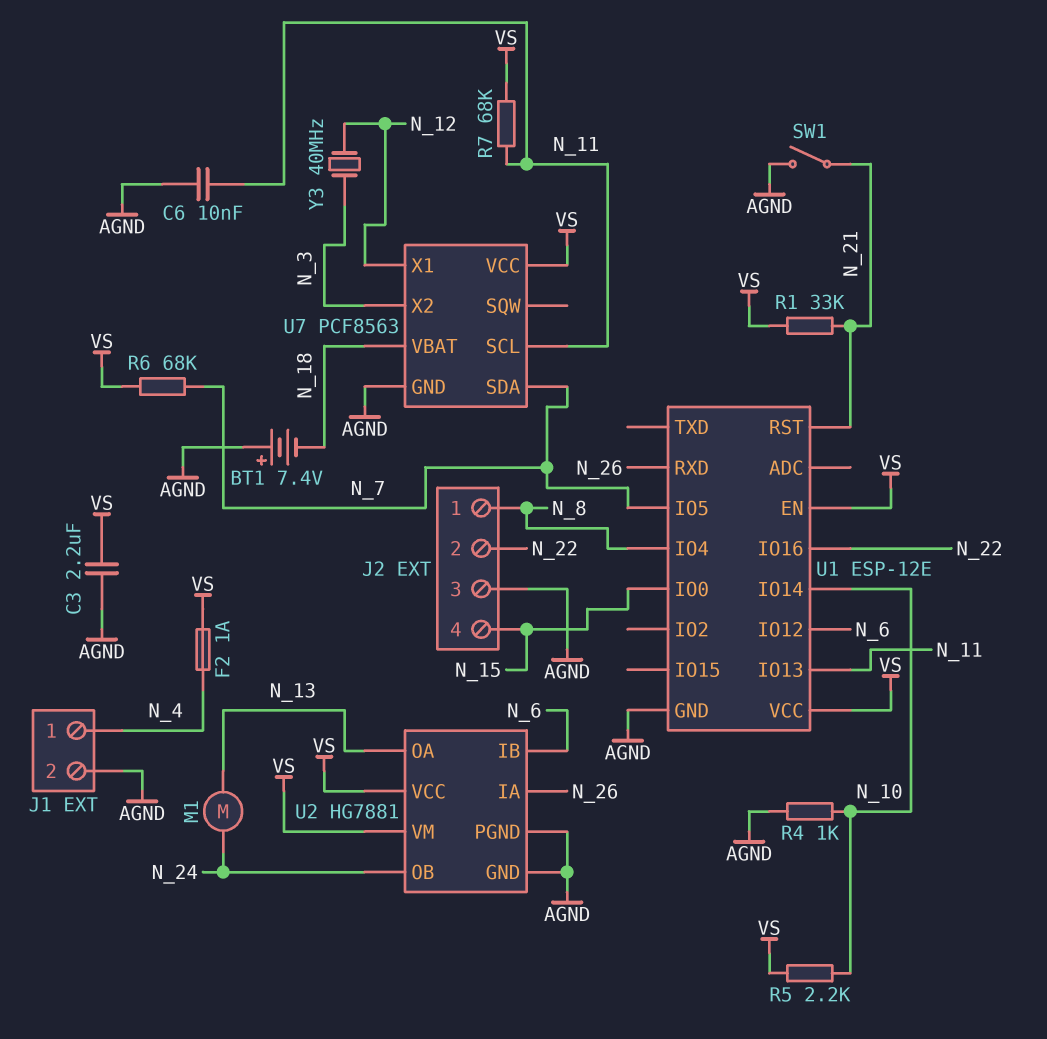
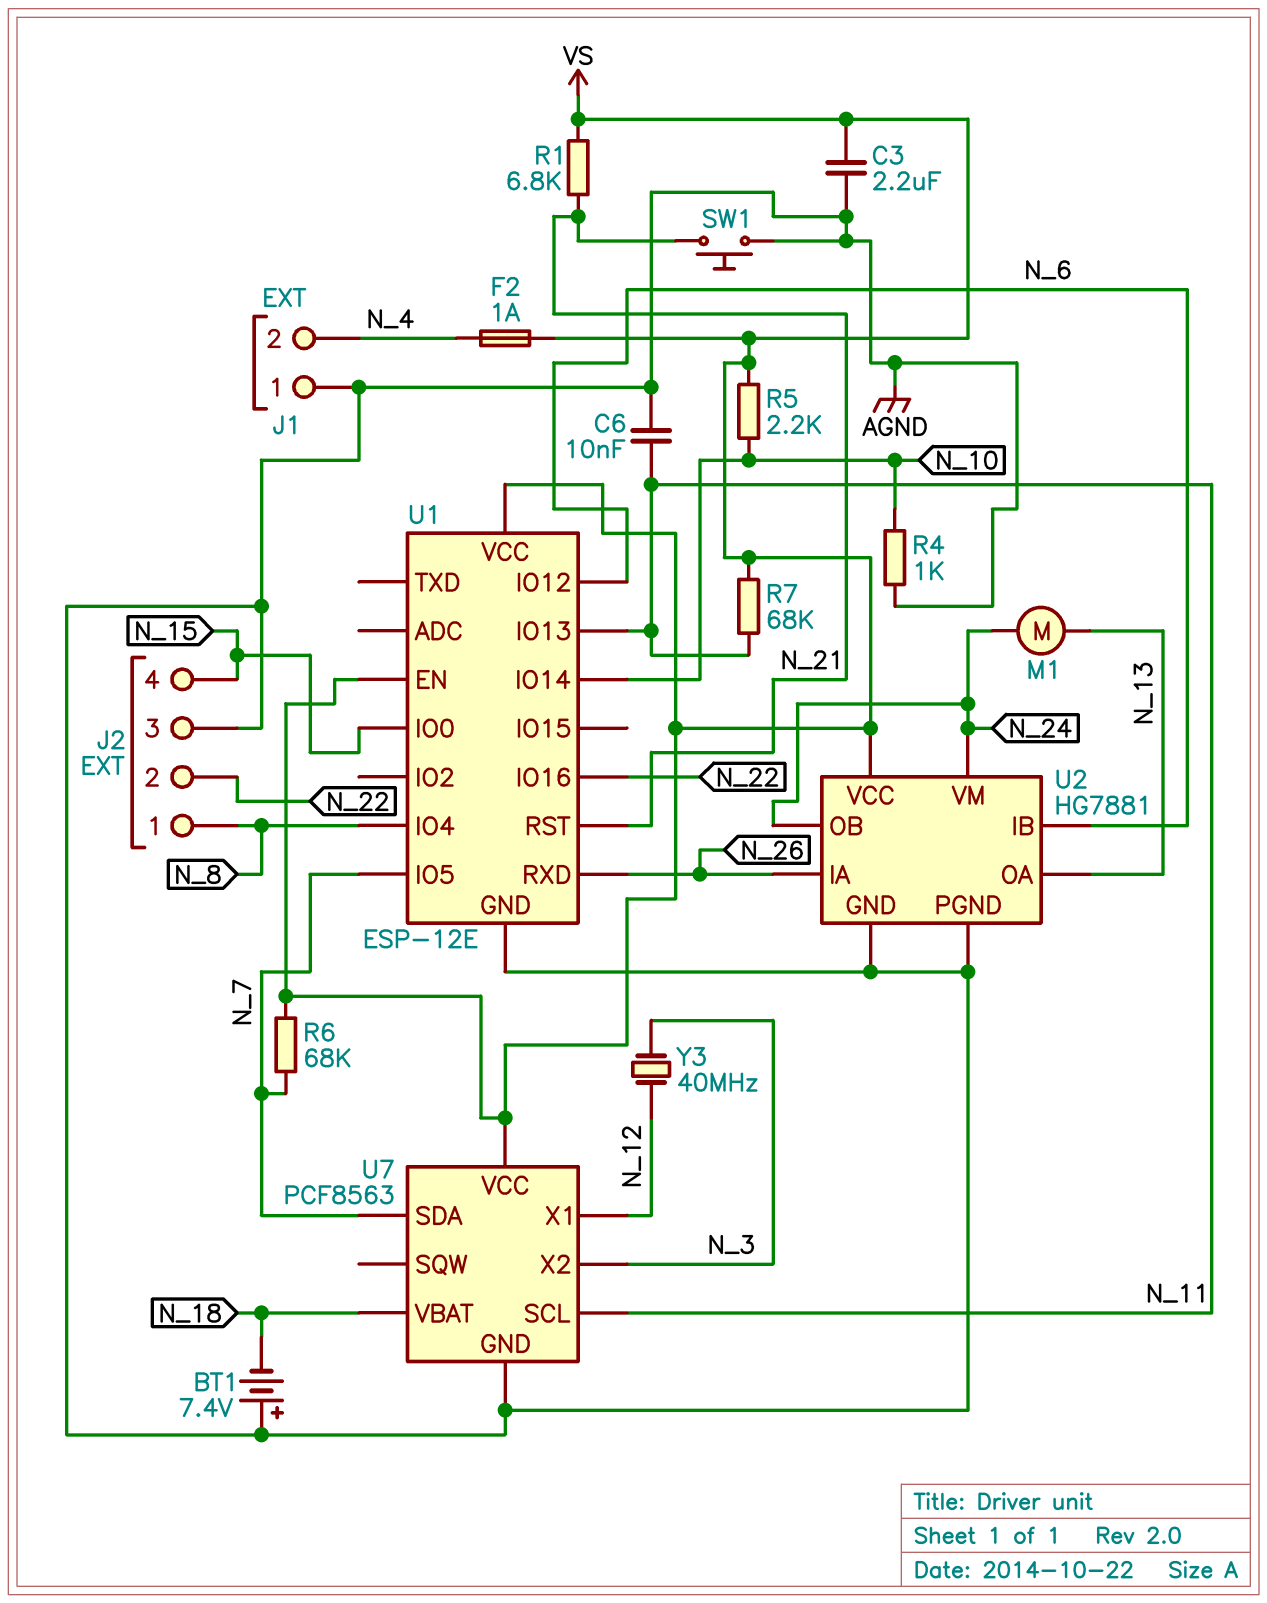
J1 pin 1: N_4 -> AGND
J1 pin 2: AGND -> N_4
R1: 33k (N_21, VS) -> 6.8k (N_21, VS)
SW1: switch (AGND, N_21) -> button (AGND, N_21)
U2 pin VM: VS -> N_24

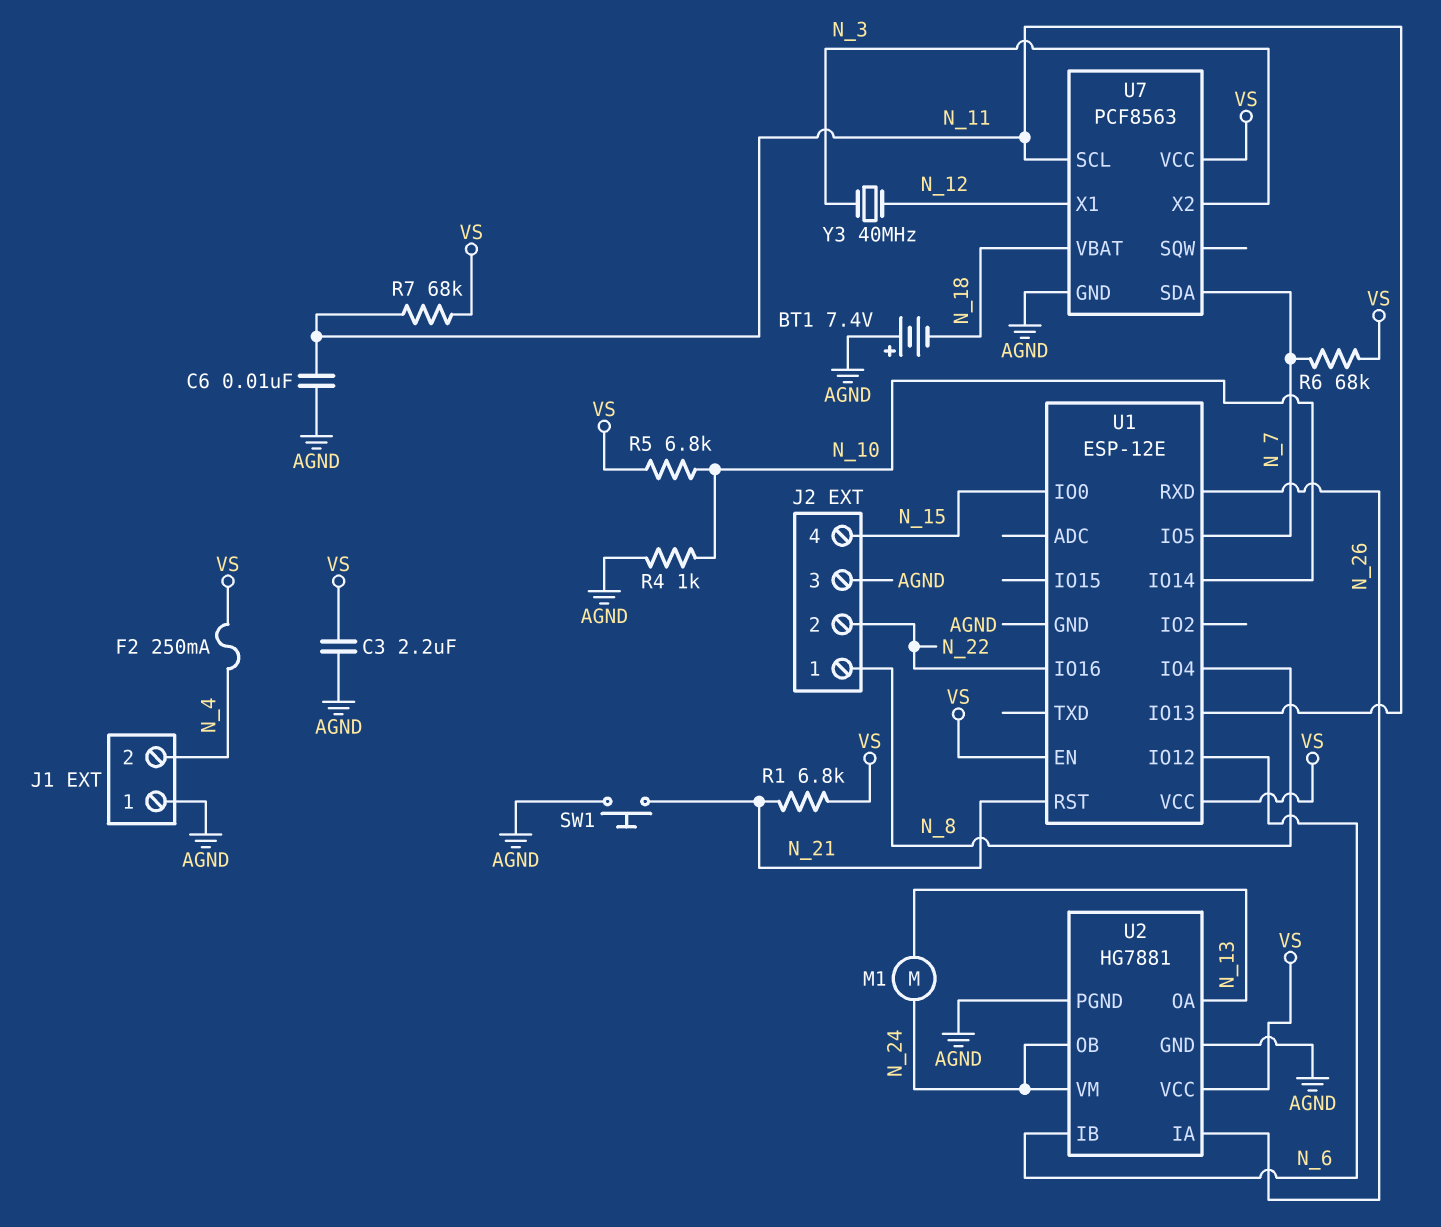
F2: 1A (N_4, VS) -> 250mA (N_4, VS)
R5: 2.2k (N_10, VS) -> 6.8k (N_10, VS)

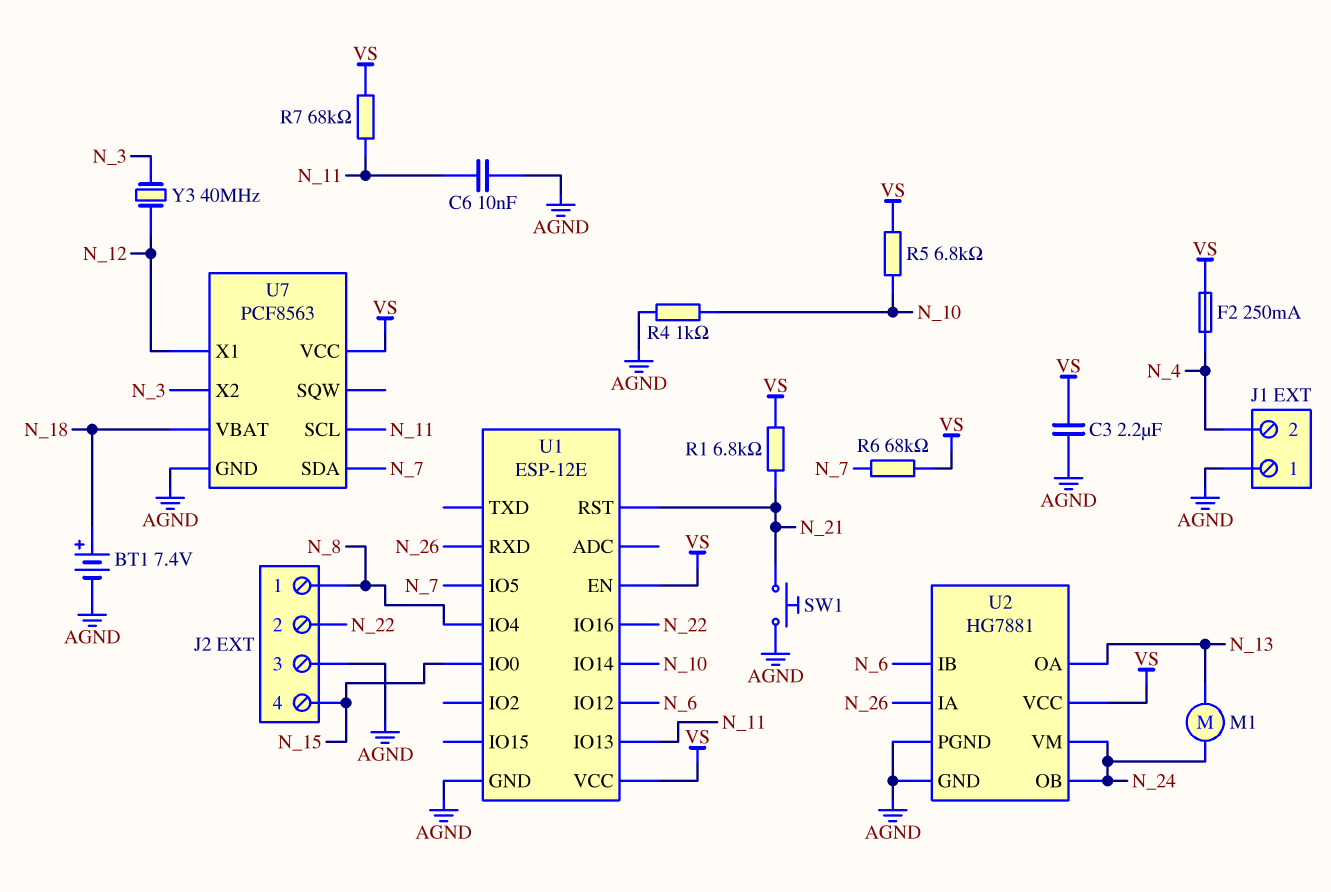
BT1: 7.4V (plus AGND, minus N_18) -> 7.4V (plus N_18, minus AGND)

